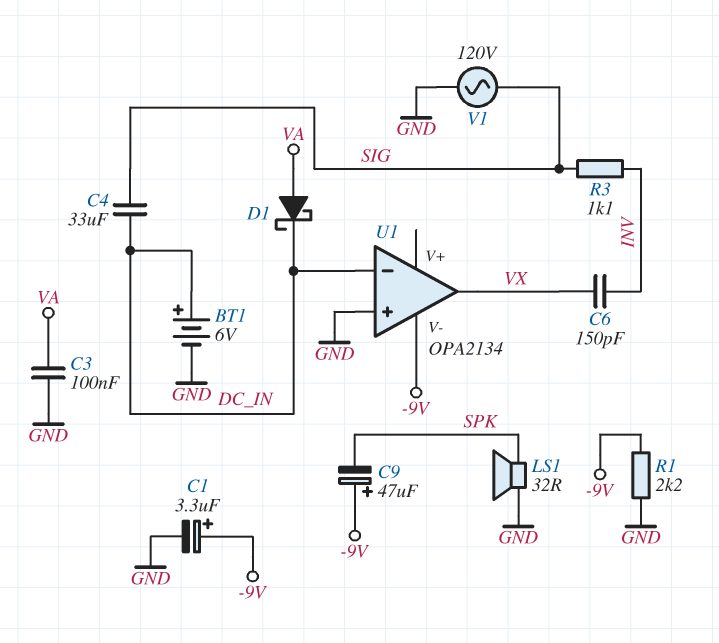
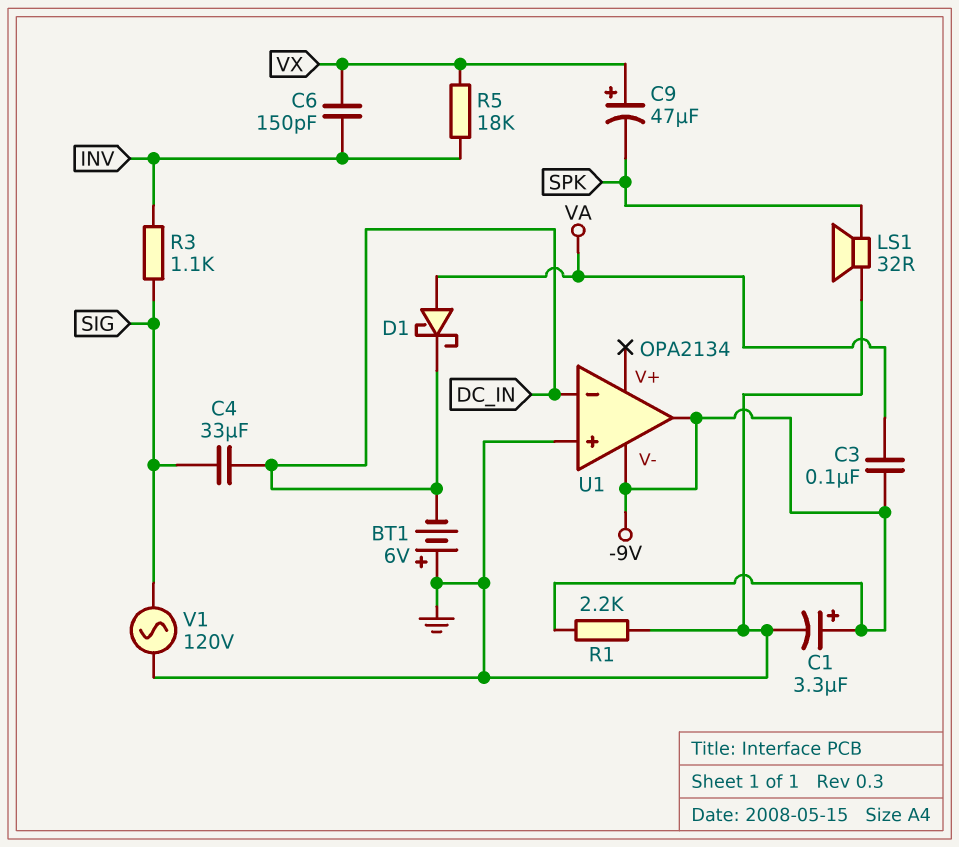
BT1: 6V (plus DC_IN, minus GND) -> 6V (plus GND, minus DC_IN)
C3: 100nF (GND, VA) -> 100nF (-9V, VA)
C9: 47uF (plus -9V, minus SPK) -> 47uF (plus VX, minus SPK)
R5: none -> 18k (INV, VX)
U1 pin out: VX -> -9V

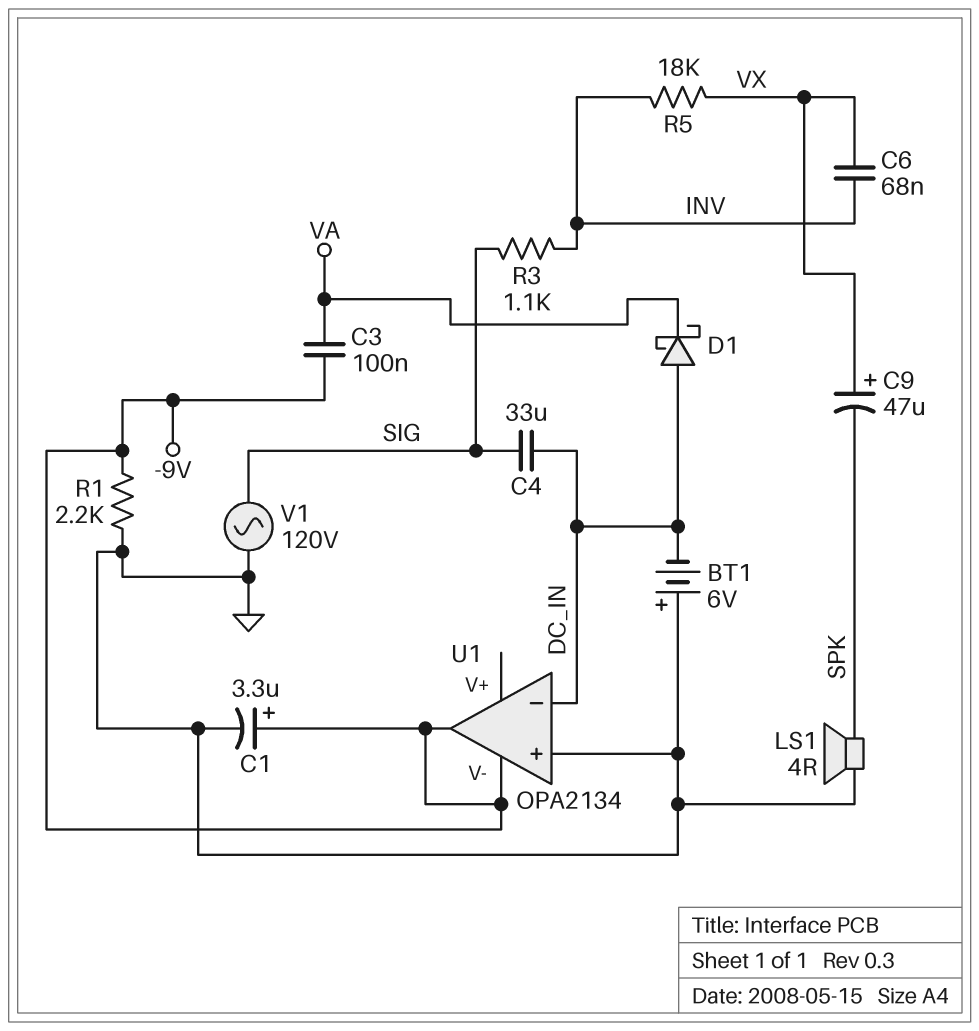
C6: 150pF (INV, VX) -> 68nF (INV, VX)
D1: schottky (A VA, K DC_IN) -> schottky (A DC_IN, K VA)
LS1: speaker 32R (GND, SPK) -> speaker 4R (GND, SPK)

